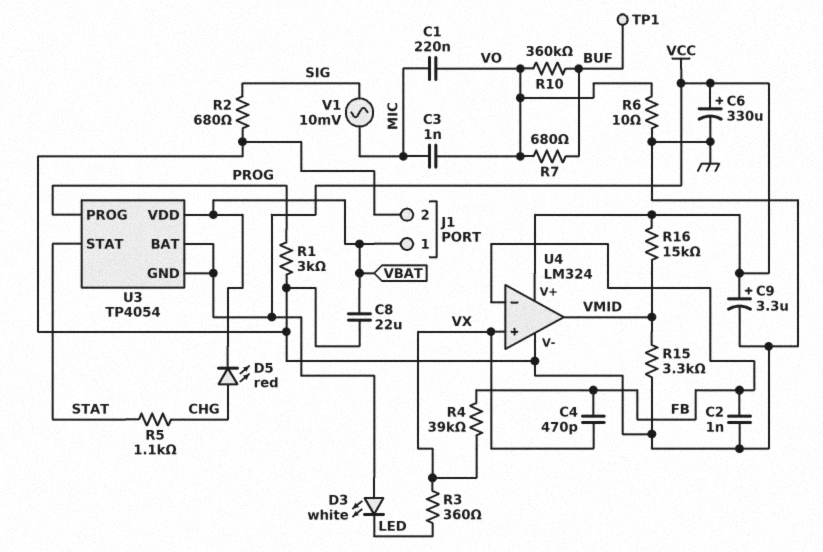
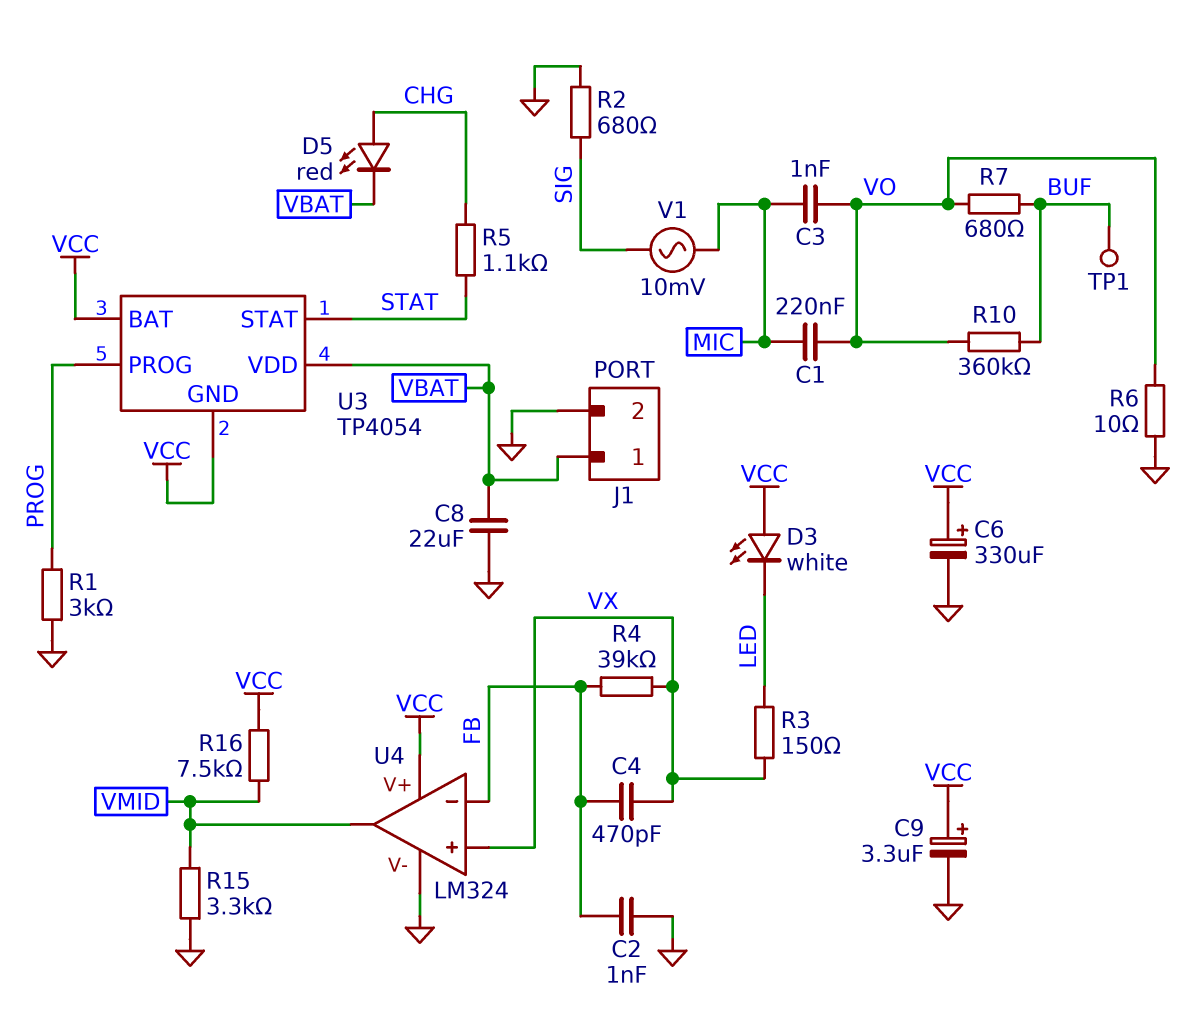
R3: 360 (LED, VX) -> 150 (LED, VX)
R16: 15k (VCC, VMID) -> 7.5k (VCC, VMID)

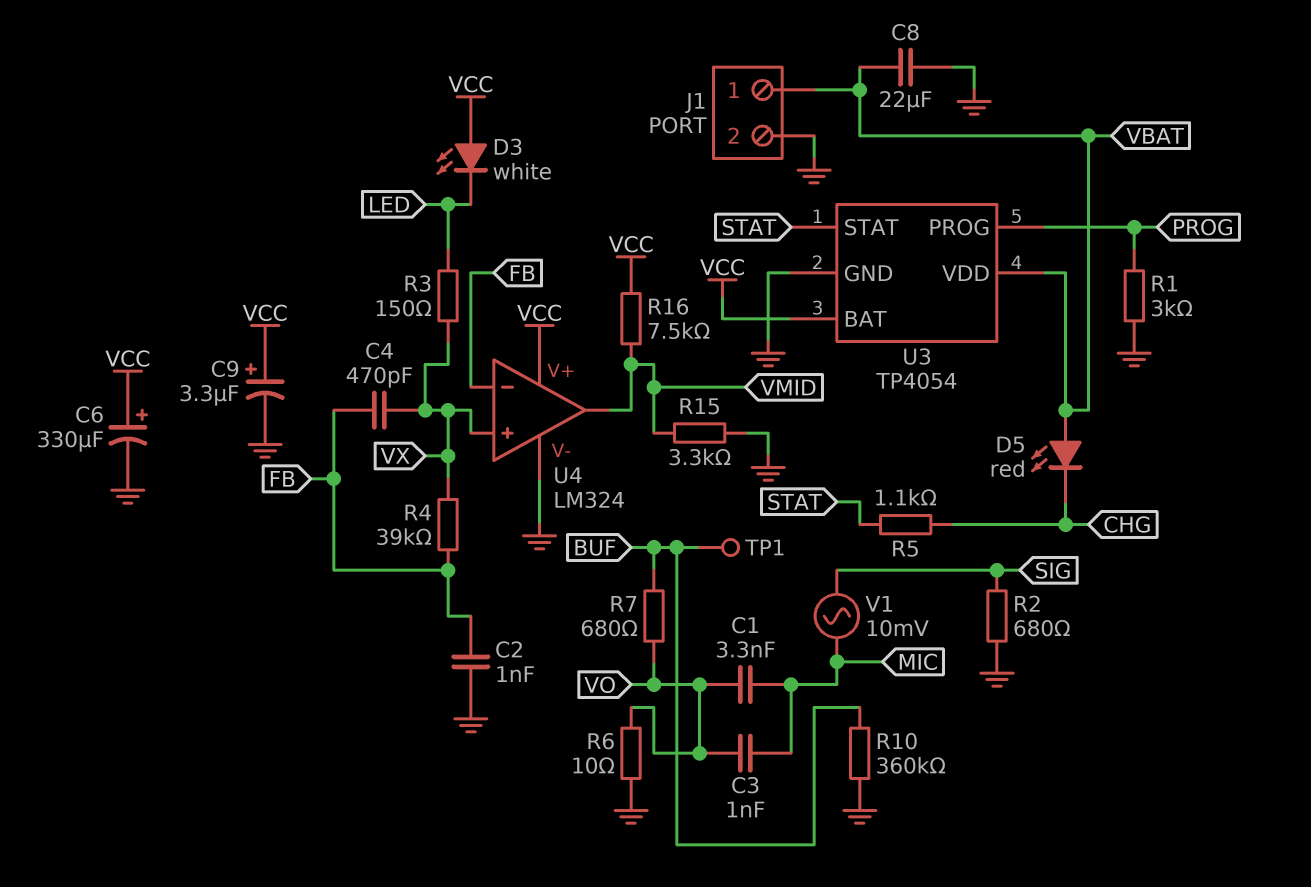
C1: 220nF (MIC, VO) -> 3.3nF (MIC, VO)
D5: LED red (A CHG, K VBAT) -> LED red (A VBAT, K CHG)
R10: 360k (BUF, VO) -> 360k (BUF, GND)
U3 pin GND: VCC -> GND

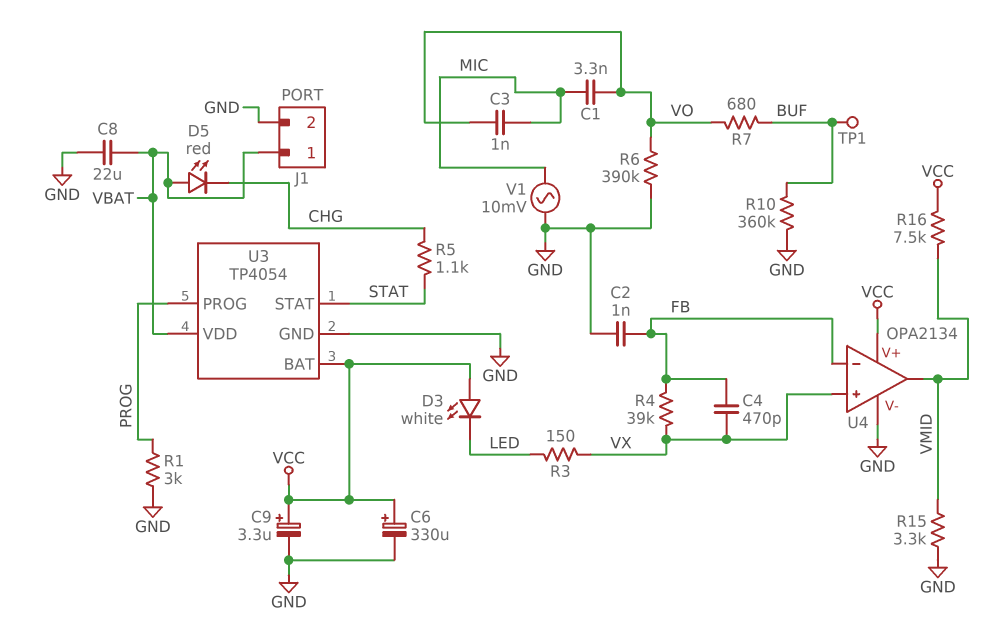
R2: 680 (GND, SIG) -> none
R6: 10 (GND, VO) -> 390k (GND, VO)
U4: LM324 -> OPA2134
V1: AC 10mV (MIC, SIG) -> AC 10mV (GND, MIC)

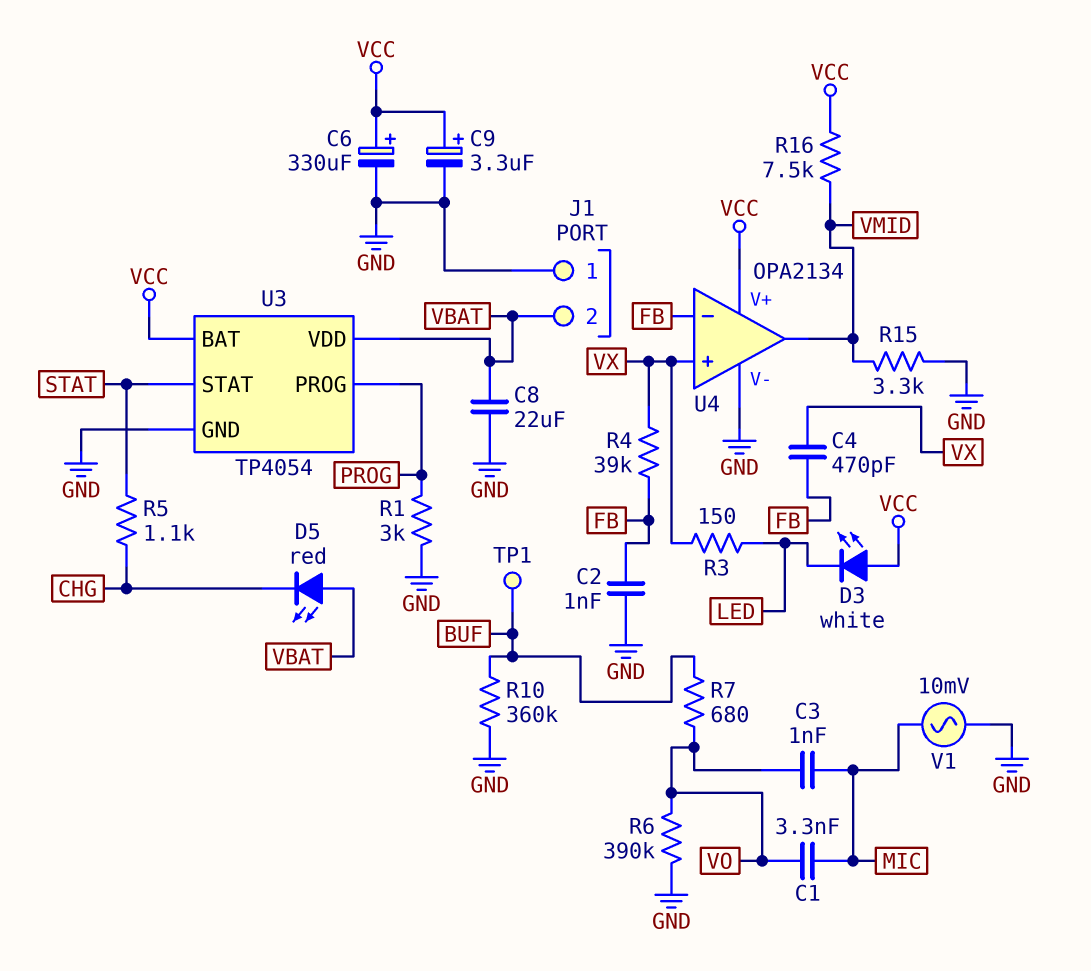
J1 pin 1: VBAT -> GND
J1 pin 2: GND -> VBAT

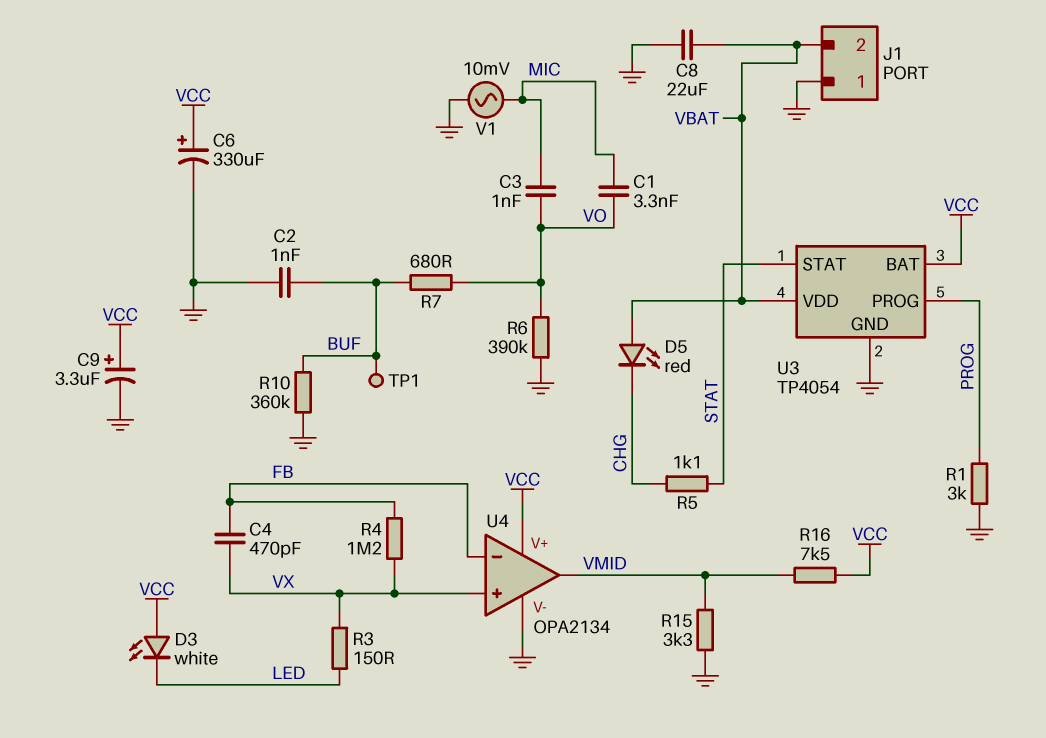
C2: 1nF (FB, GND) -> 1nF (BUF, GND)
R4: 39k (FB, VX) -> 1.2M (FB, VX)

